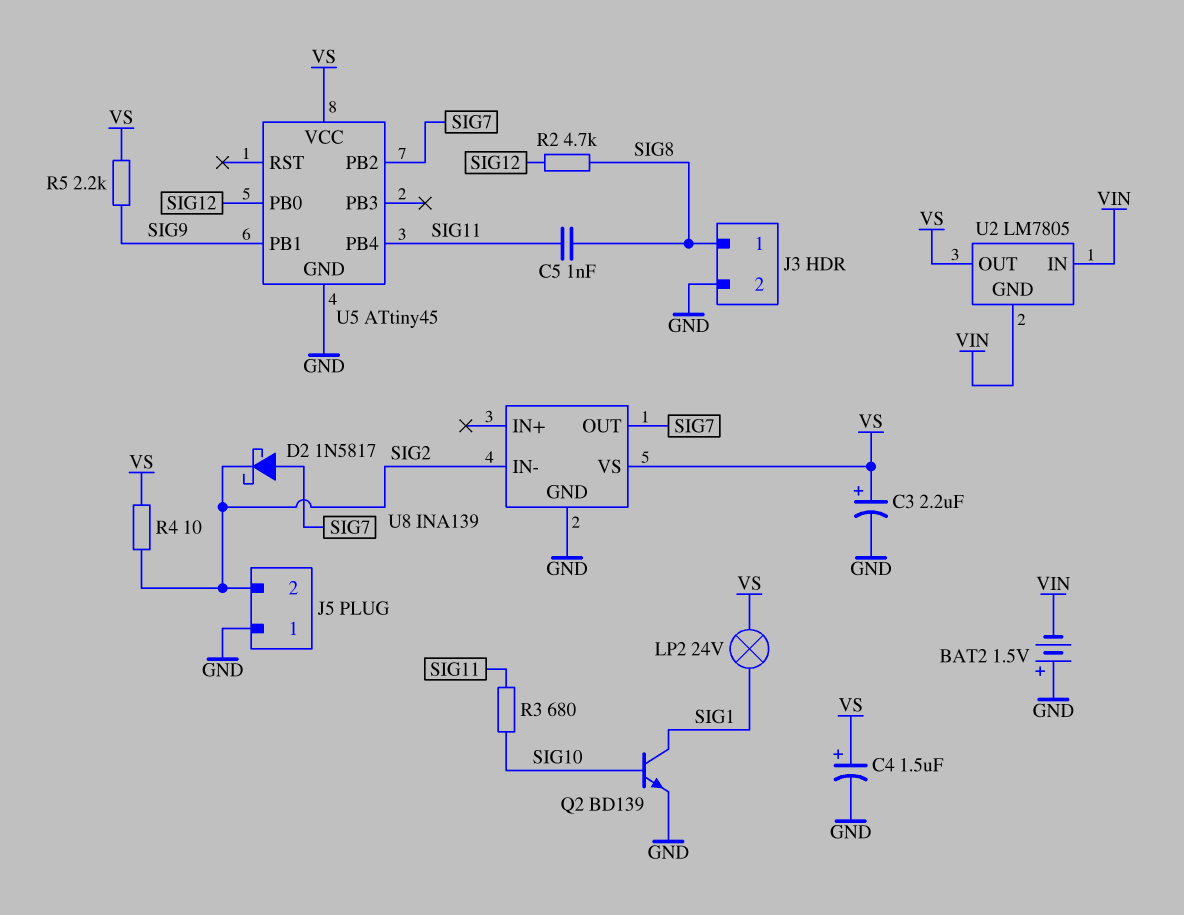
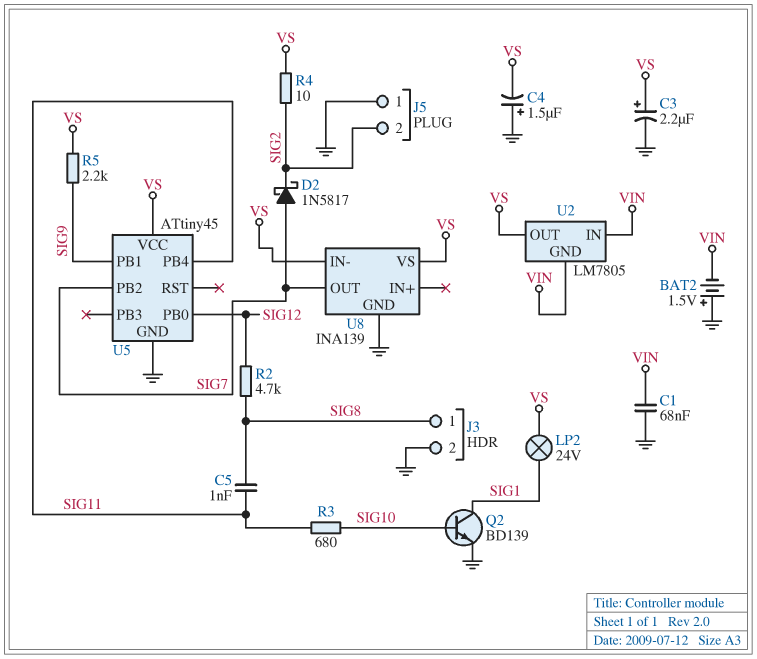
C1: none -> 68nF (GND, VIN)
C4: 1.5uF (plus VS, minus GND) -> 1.5uF (plus GND, minus VS)
U8 pin IN-: SIG2 -> VS

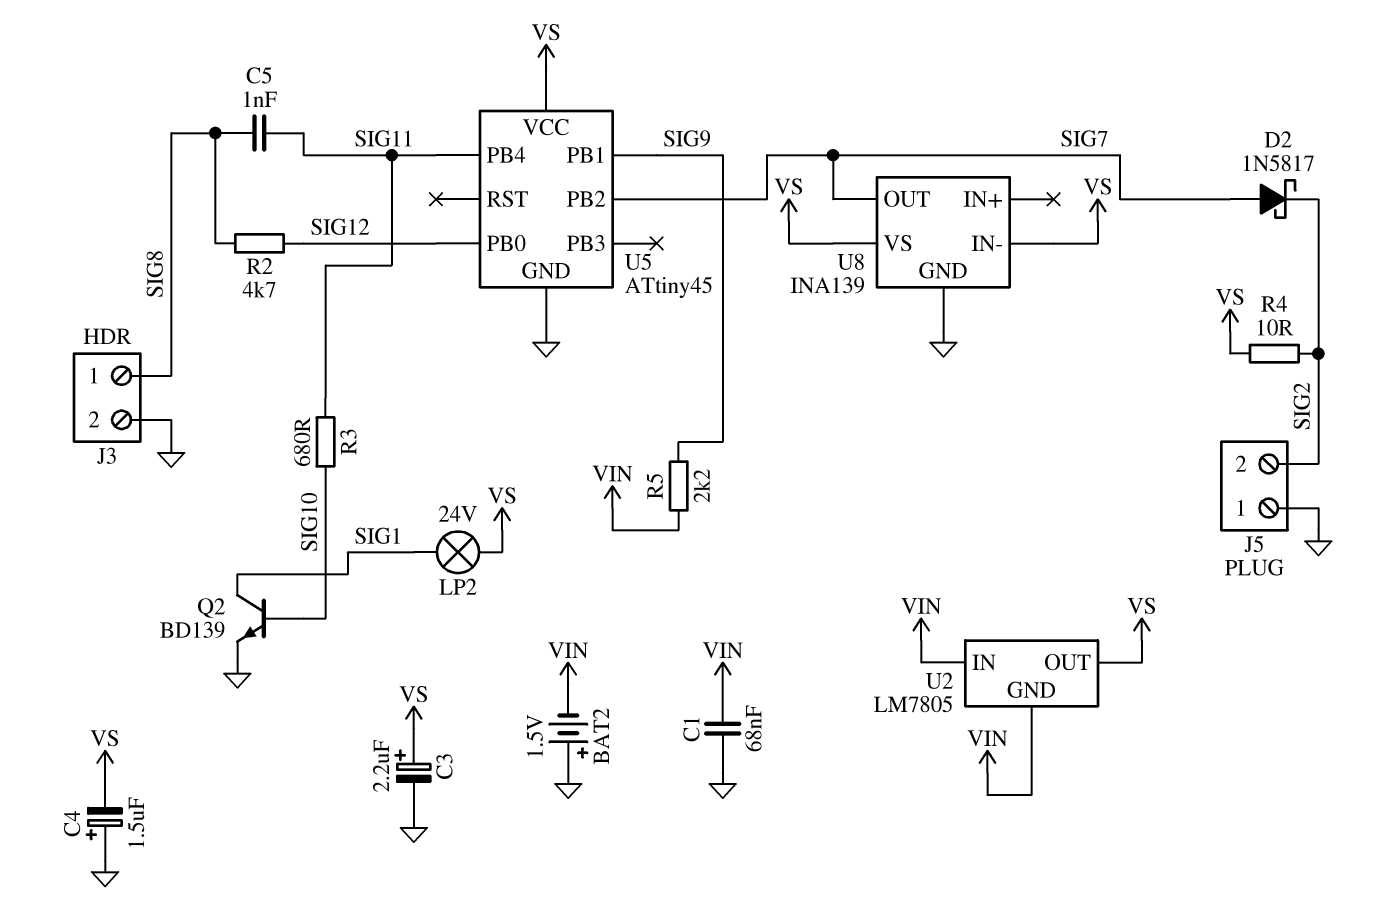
R5: 2.2k (SIG9, VS) -> 2.2k (SIG9, VIN)

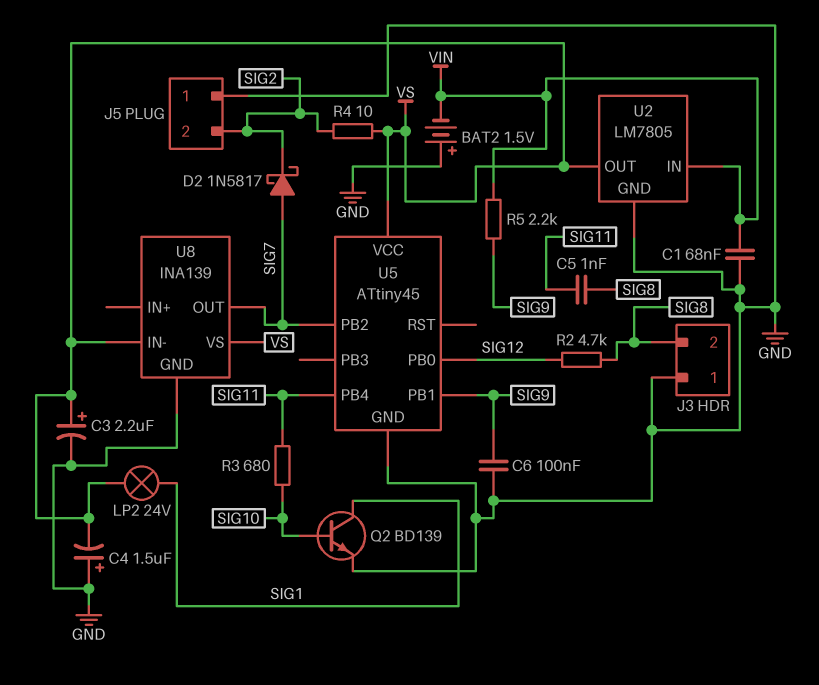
C6: none -> 100nF (GND, SIG9)
J3 pin 1: SIG8 -> GND
J3 pin 2: GND -> SIG8
U2 pin GND: VIN -> GND

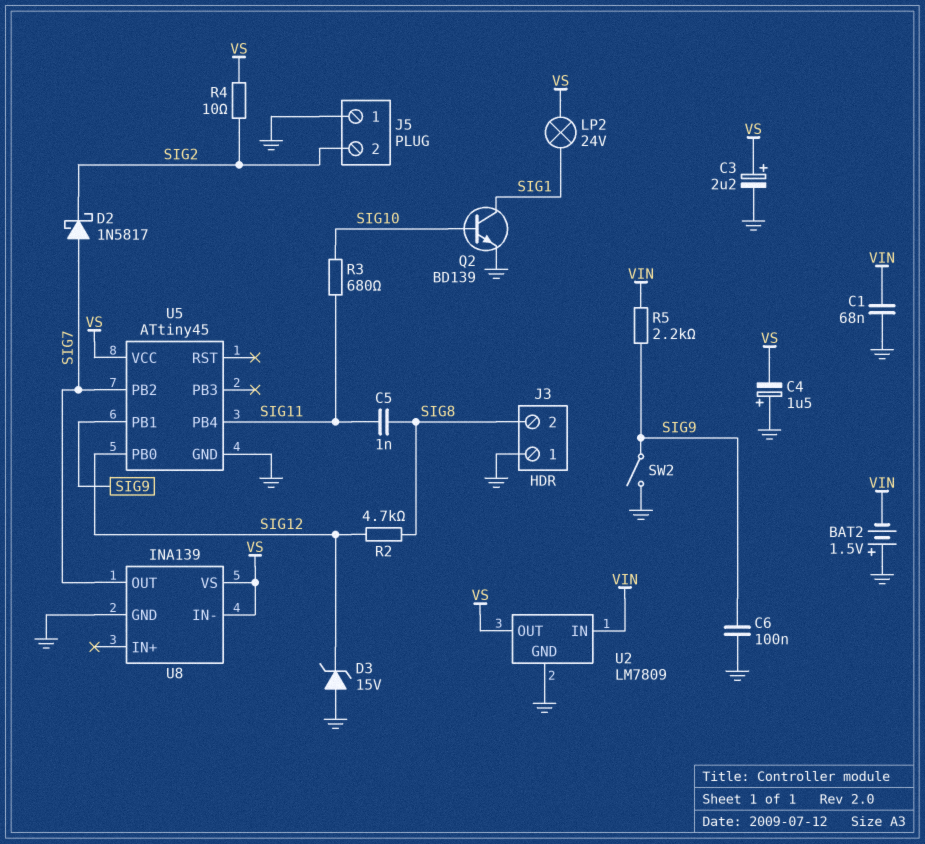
D3: none -> zener 15V (A GND, K SIG12)
SW2: none -> switch (GND, SIG9)
U2: LM7805 -> LM7809

